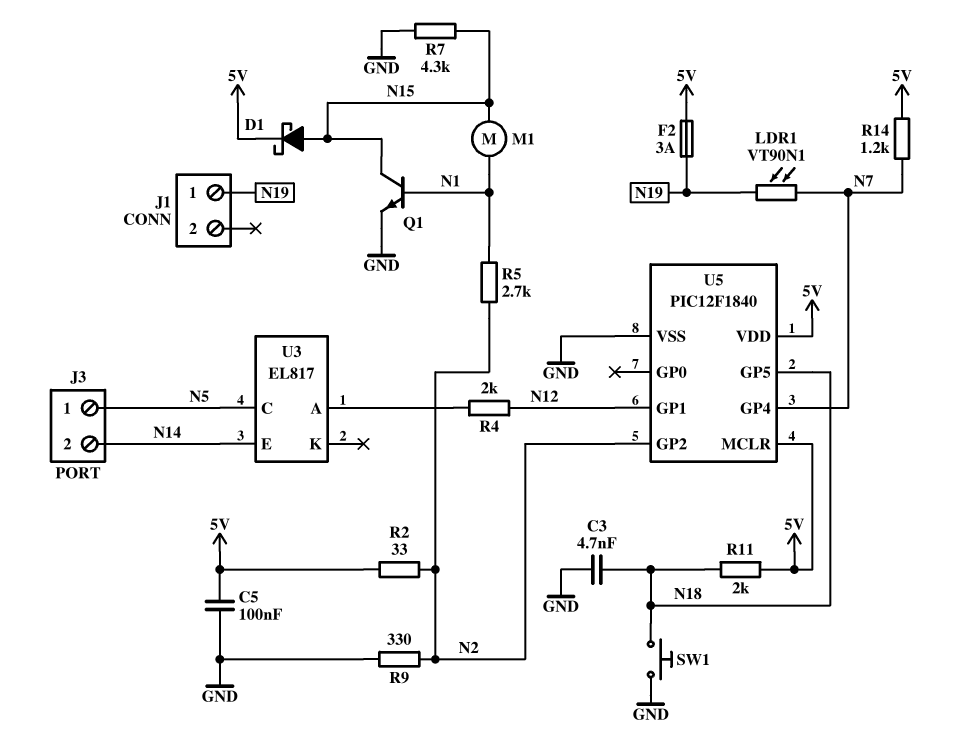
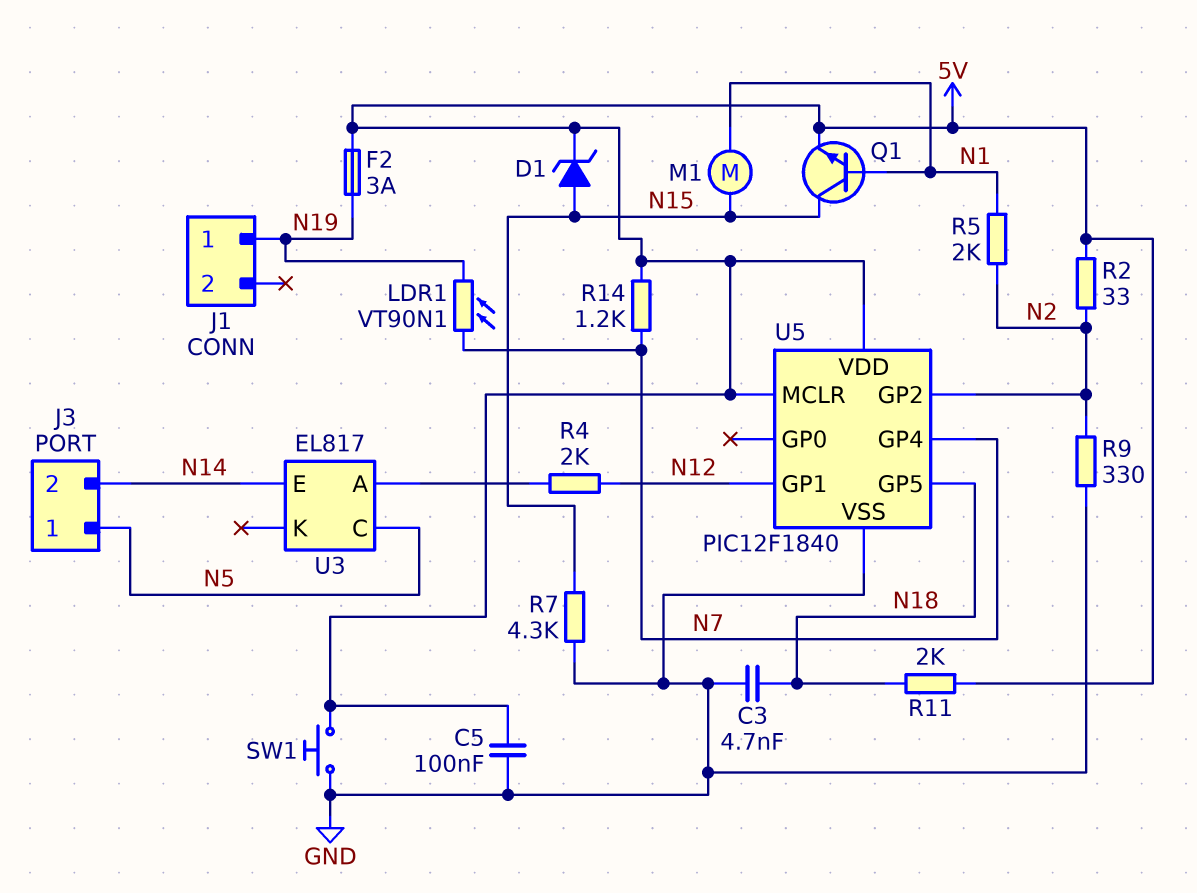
D1: schottky (A N15, K 5V) -> zener (A N15, K 5V)
Q1: NPN (B N1, C N15, E GND) -> NPN (B N1, C N15, E 5V)
R5: 2.7k (N1, N2) -> 2k (N1, N2)
SW1: button (GND, N18) -> button (5V, GND)

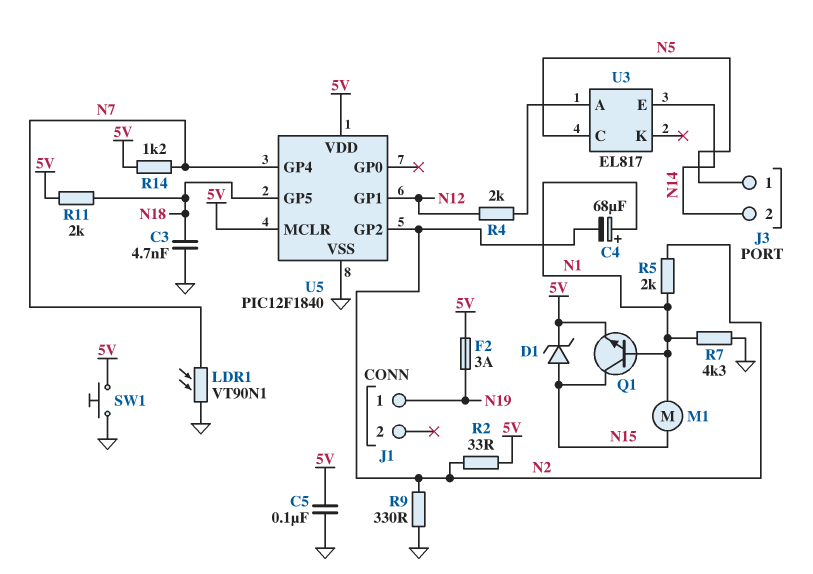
C4: none -> 68uF (plus N1, minus N2)
LDR1: VT90N1 (N7, N19) -> VT90N1 (GND, N7)
R7: 4.3k (GND, N15) -> 4.3k (GND, N1)

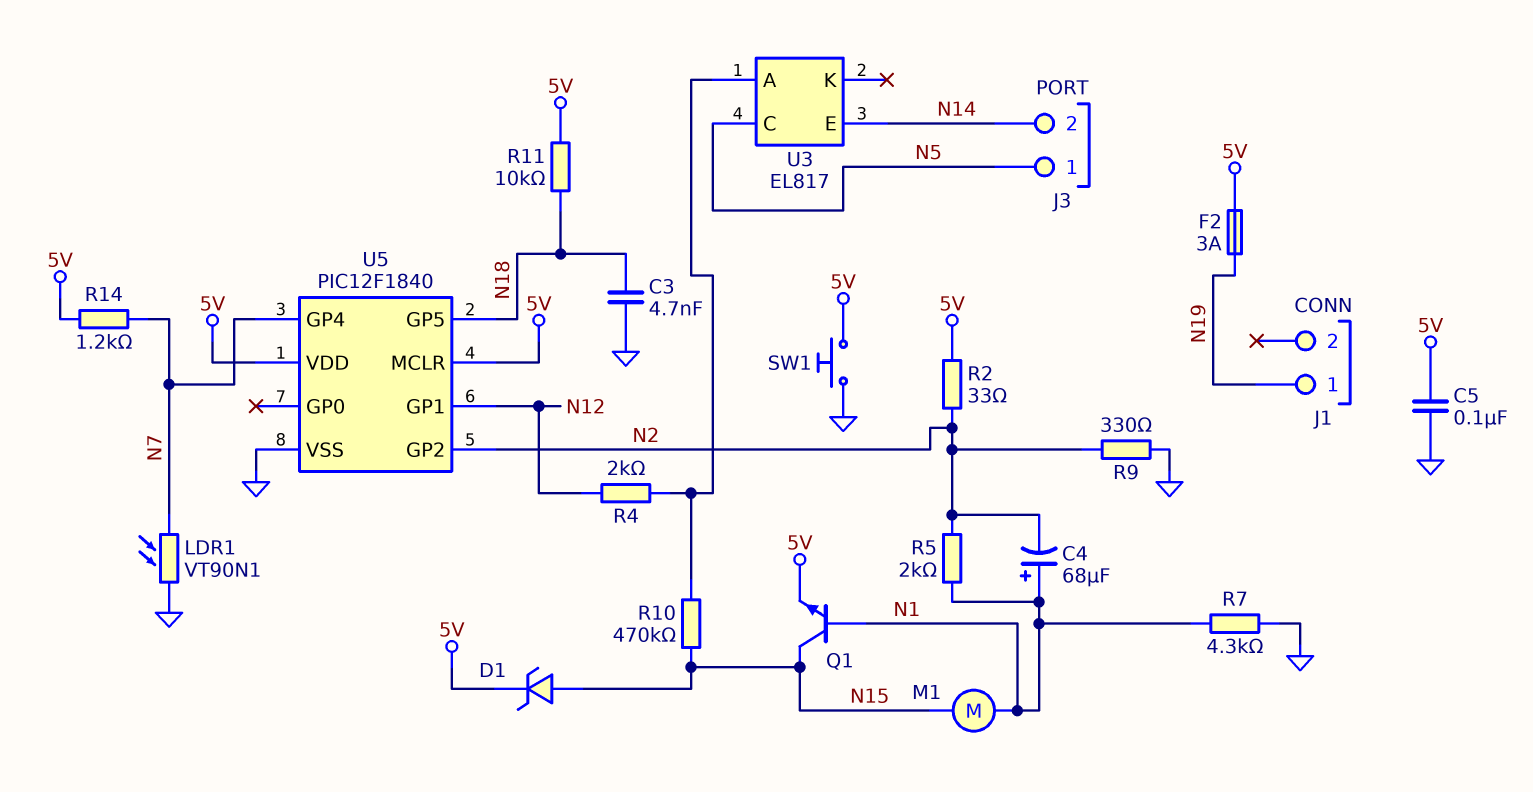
R10: none -> 470k (N15, U3/A)
R11: 2k (5V, N18) -> 10k (5V, N18)

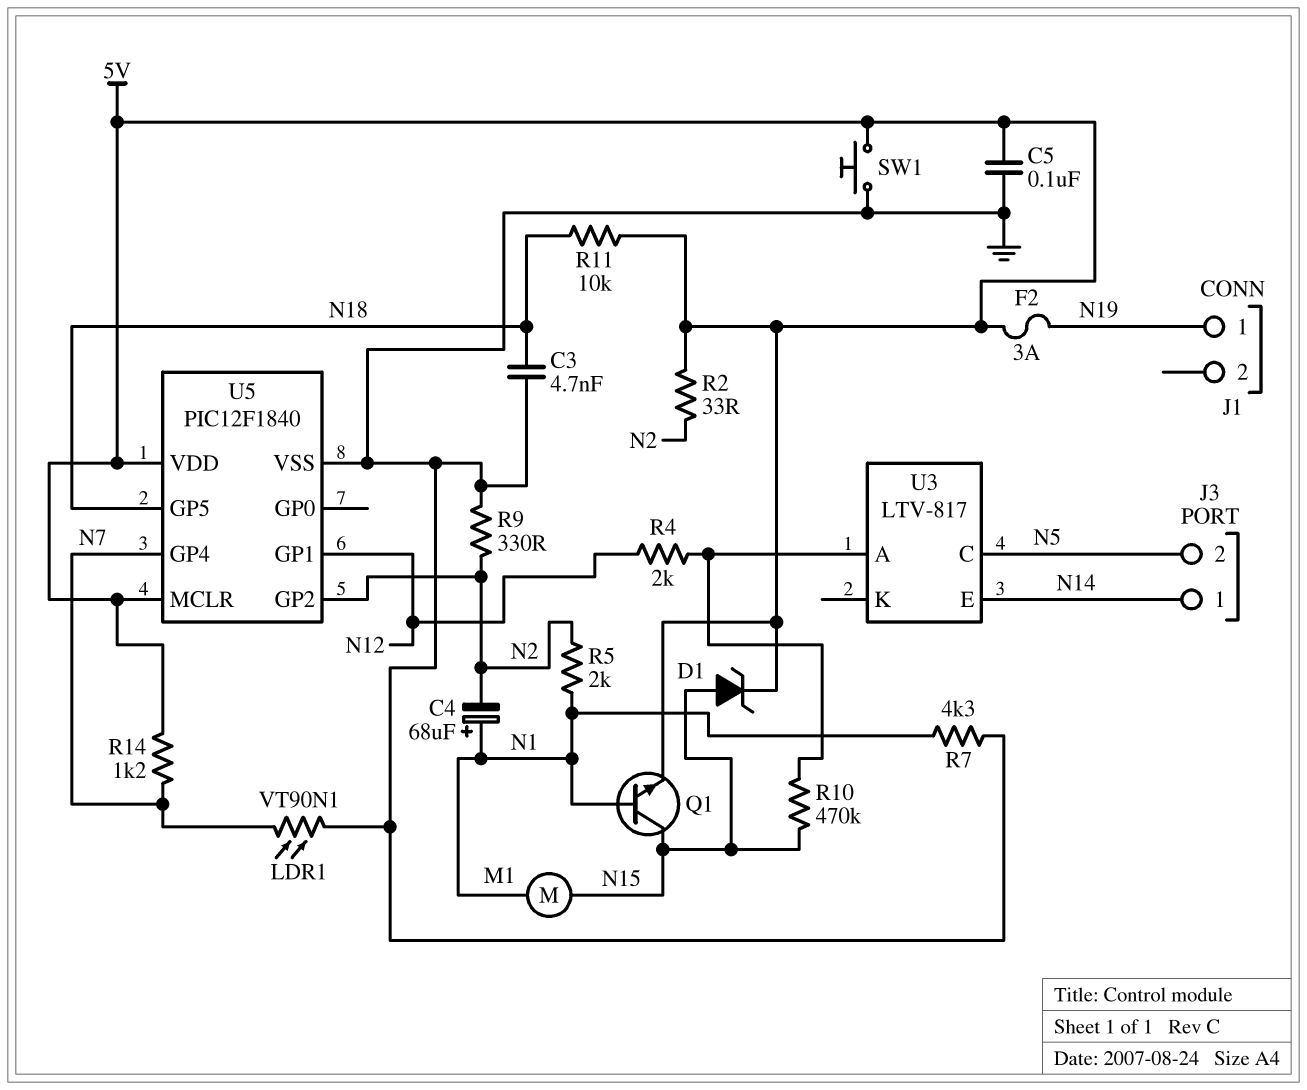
J3 pin 1: N5 -> N14
J3 pin 2: N14 -> N5
U3: EL817 -> LTV-817

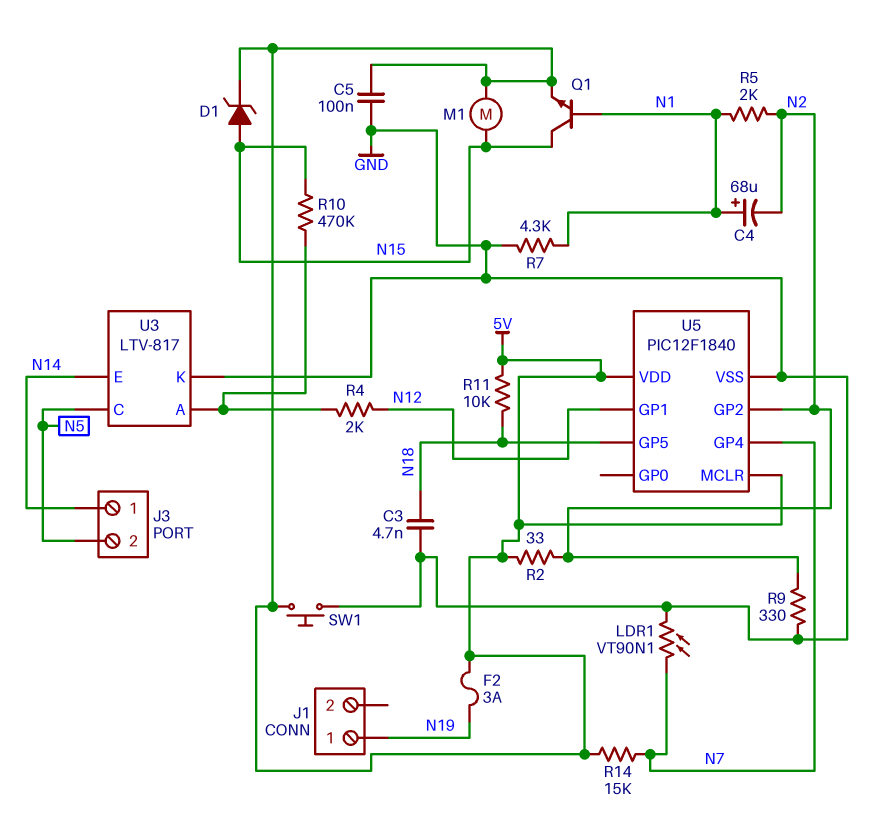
M1: motor (N1, N15) -> motor (5V, N15)
R14: 1.2k (5V, N7) -> 15k (5V, N7)
U3 pin K: none -> GND

